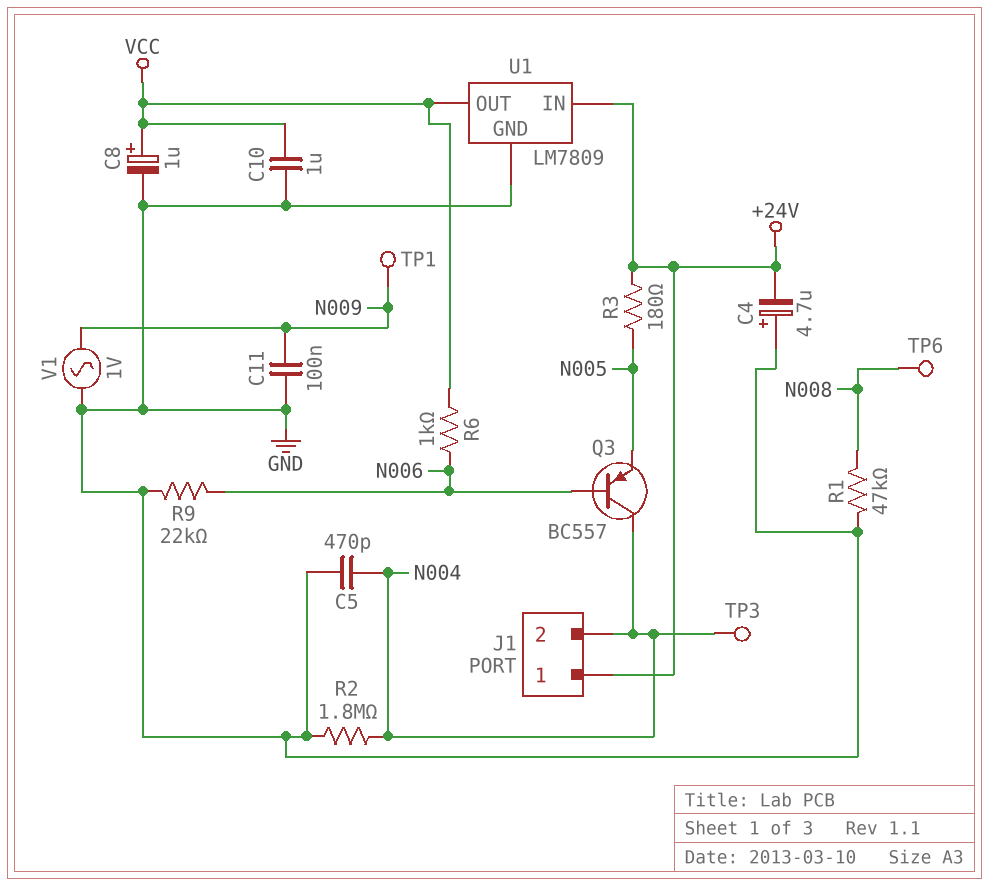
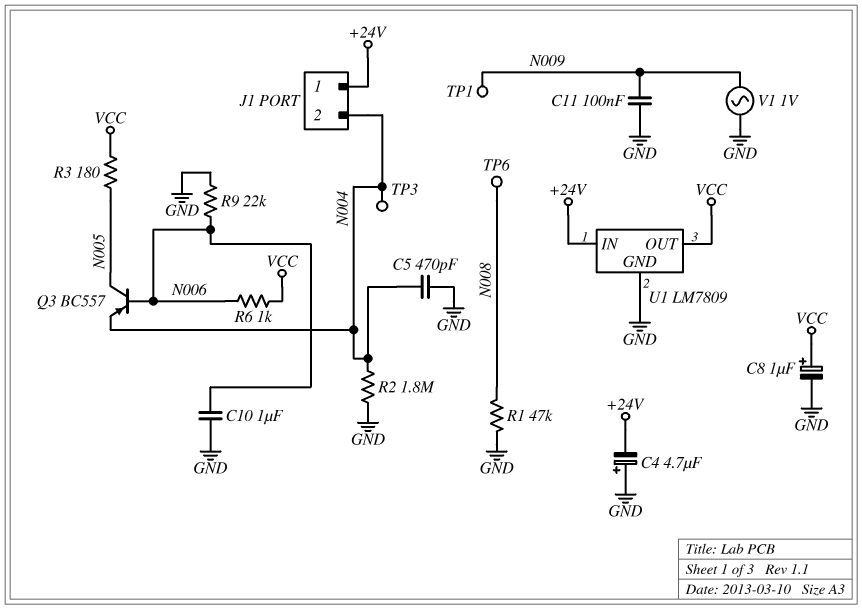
C10: 1uF (GND, VCC) -> 1uF (GND, N006)
Q3: PNP BC557 (B N006, C N004, E N005) -> PNP BC557 (B N006, C N005, E N004)
R3: 180 (+24V, N005) -> 180 (N005, VCC)

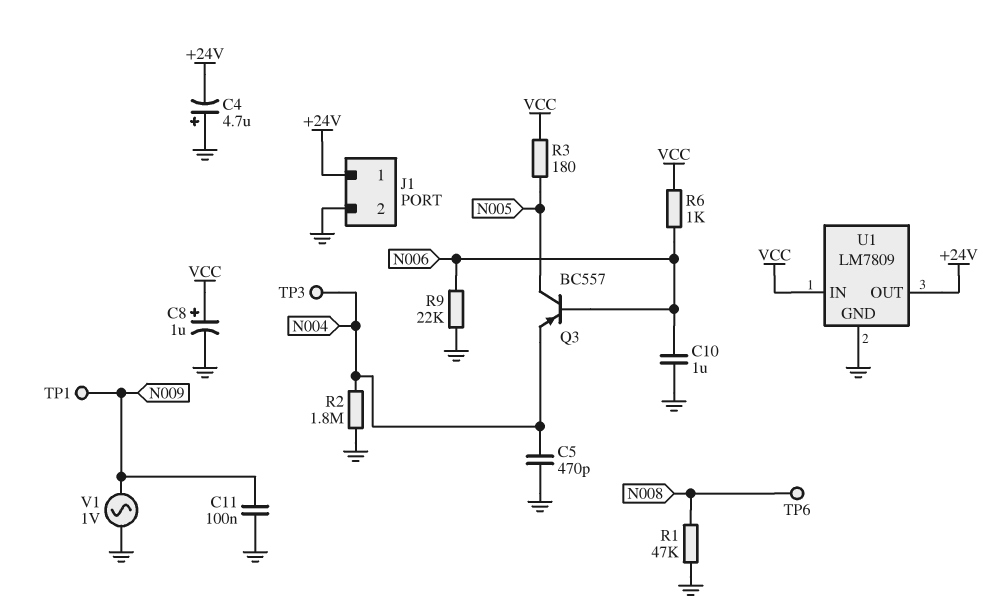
J1 pin 2: N004 -> GND
U1 pin IN: +24V -> VCC
U1 pin OUT: VCC -> +24V

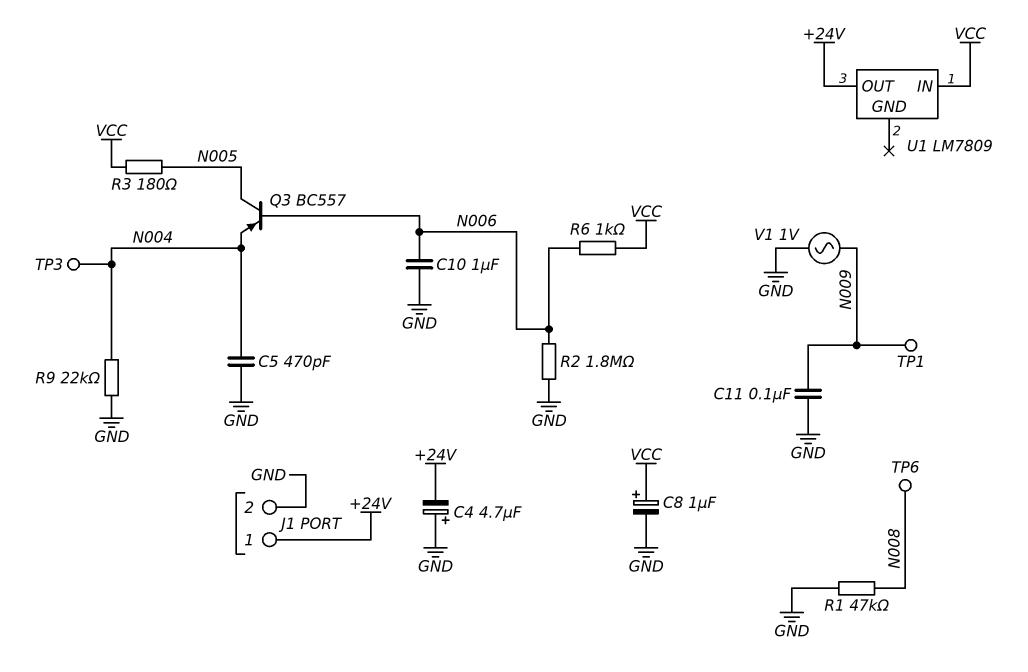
R2: 1.8M (GND, N004) -> 1.8M (GND, N006)
R9: 22k (GND, N006) -> 22k (GND, N004)
U1 pin GND: GND -> none

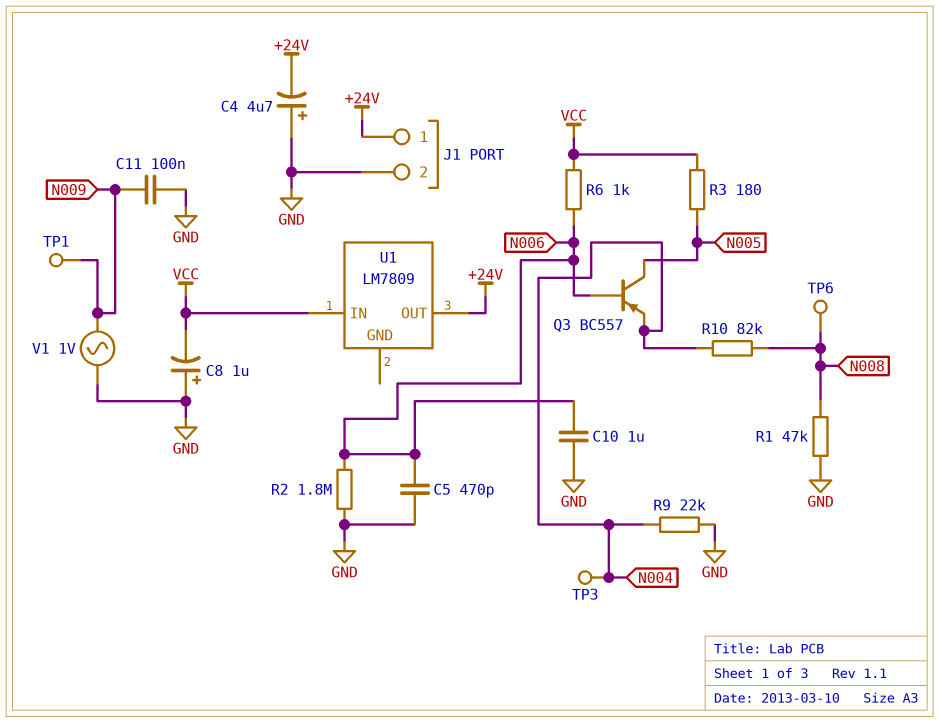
C5: 470pF (GND, N004) -> 470pF (GND, N006)
C8: 1uF (plus VCC, minus GND) -> 1uF (plus GND, minus VCC)
R10: none -> 82k (N004, N008)

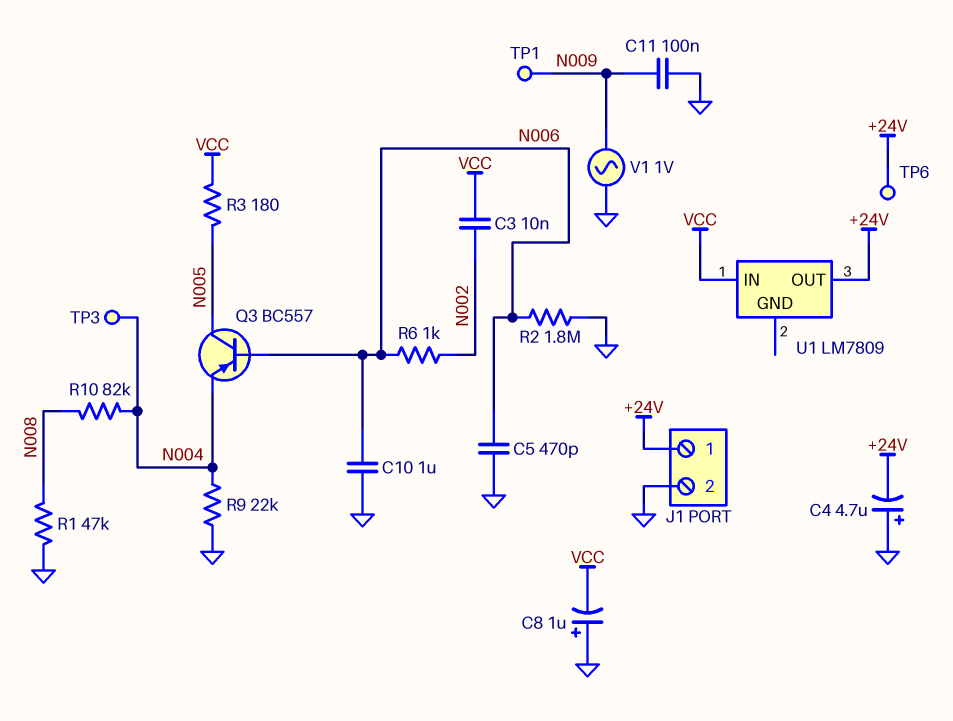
C3: none -> 10nF (N002, VCC)
R6: 1k (N006, VCC) -> 1k (N002, N006)
TP6: test point (N008) -> test point (+24V)

